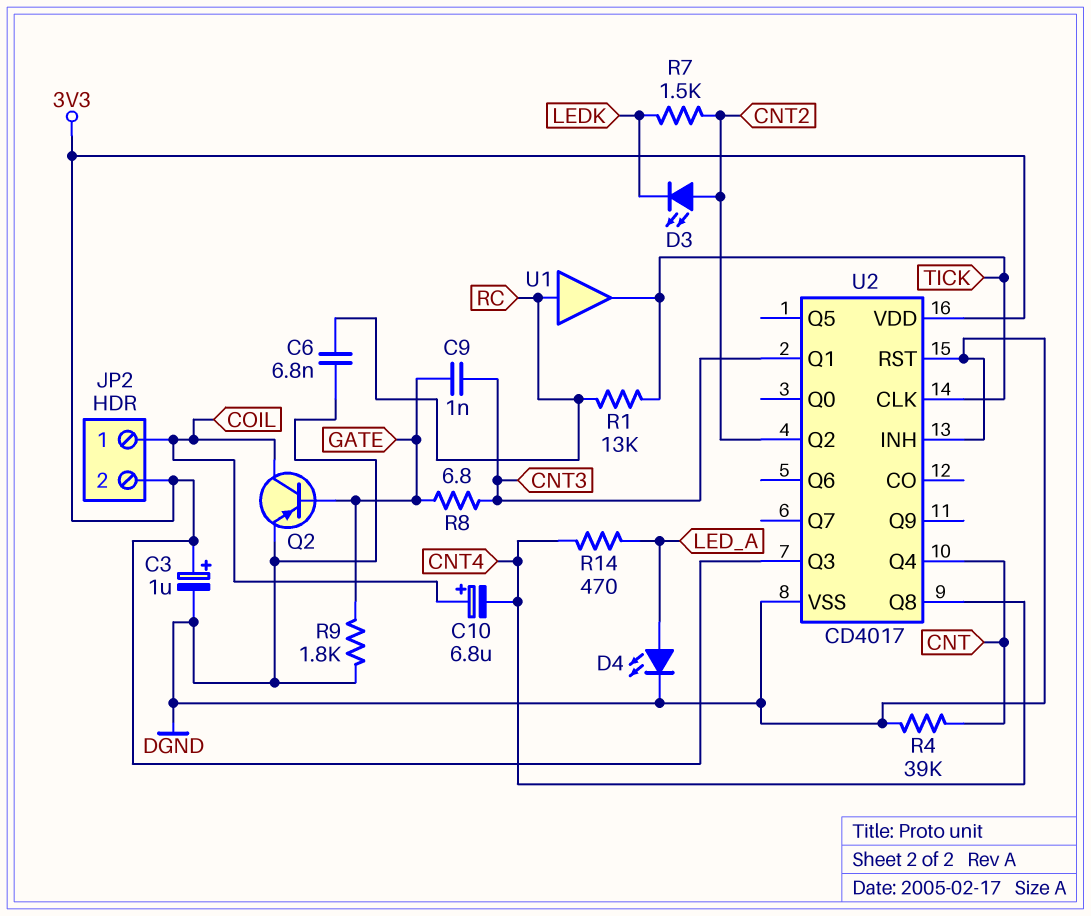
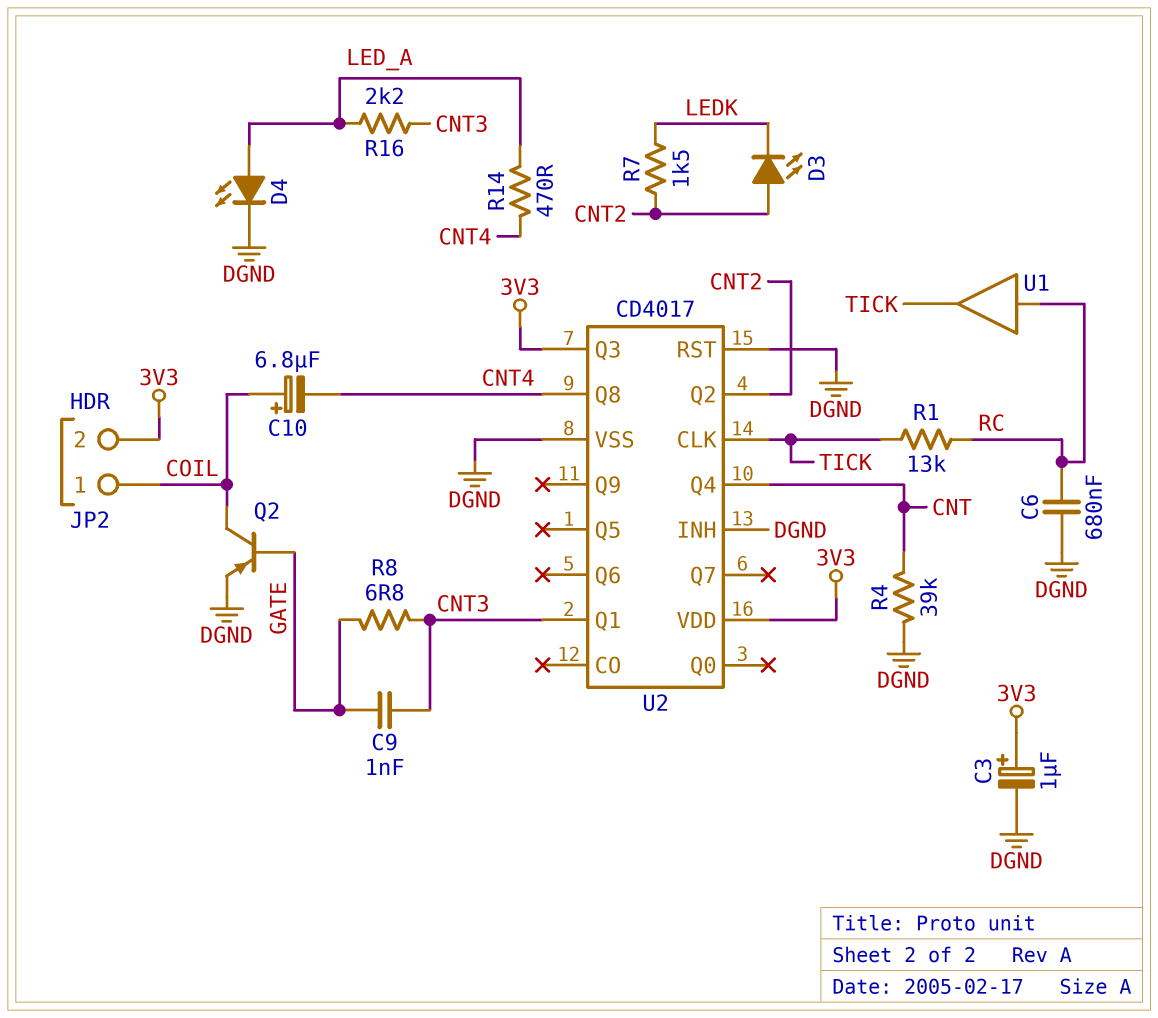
C6: 6.8nF (DGND, RC) -> 680nF (DGND, RC)
R9: 1.8k (DGND, GATE) -> none
R16: none -> 2.2k (CNT3, LED_A)

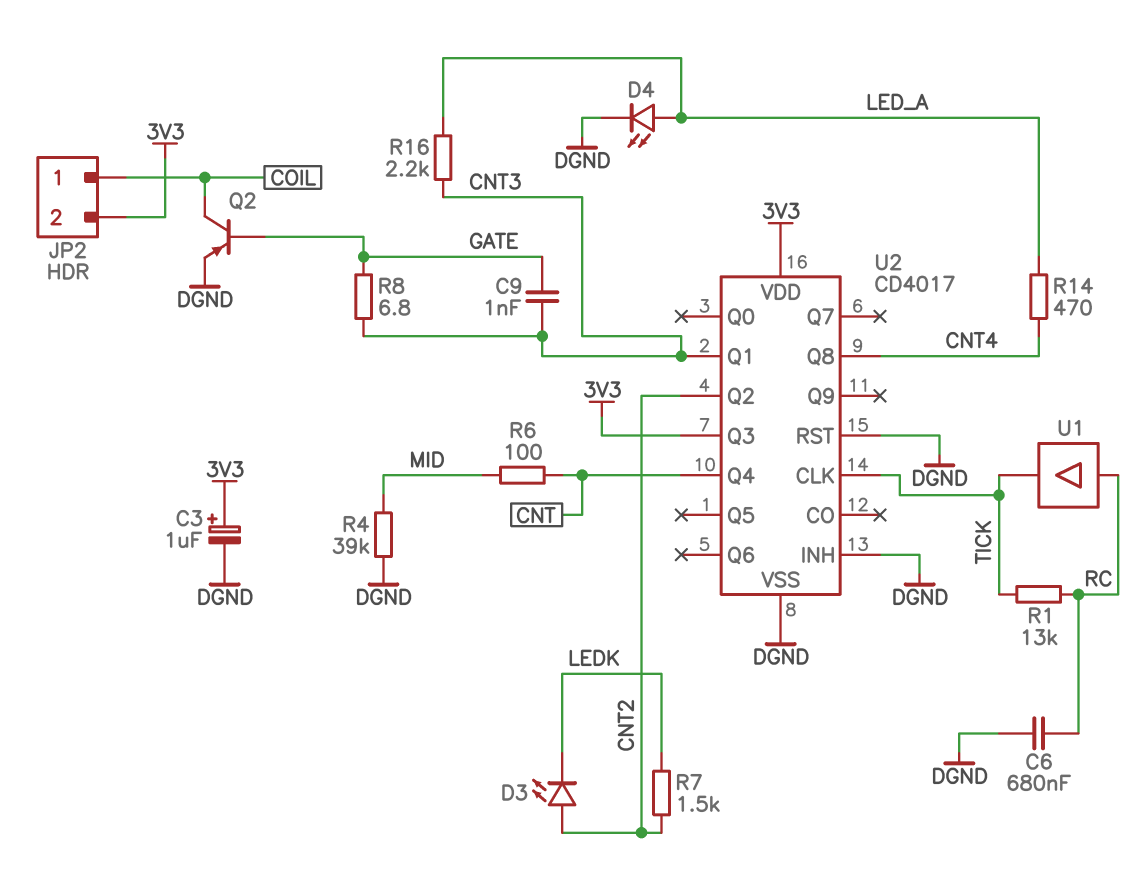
C10: 6.8uF (plus COIL, minus CNT4) -> none
R4: 39k (CNT, DGND) -> 39k (DGND, MID)
R6: none -> 100 (CNT, MID)

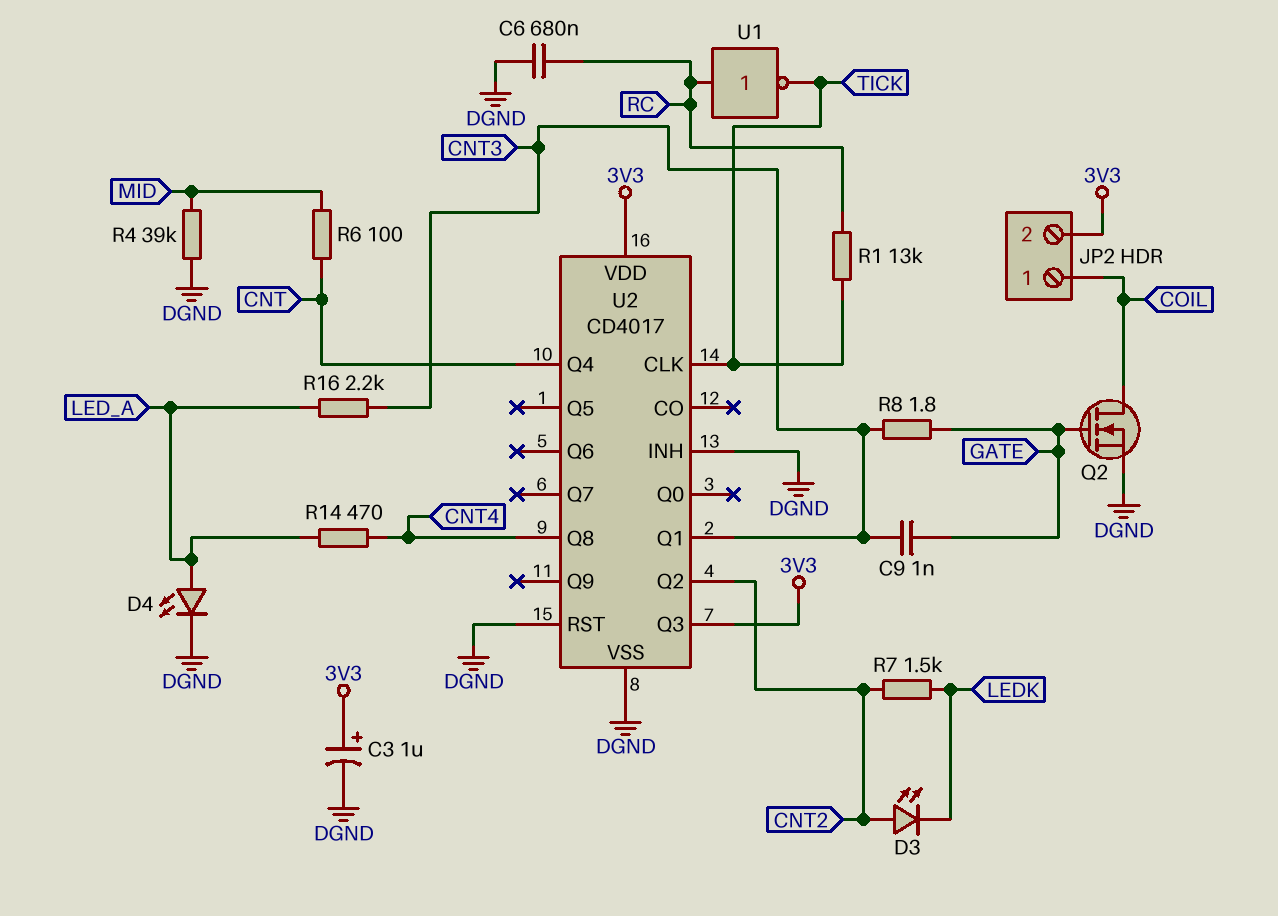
Q2: PNP (B GATE, C COIL, E DGND) -> NMOS (G GATE, D COIL, S DGND)
R8: 6.8 (CNT3, GATE) -> 1.8 (CNT3, GATE)
U1: buffer (in RC, out TICK) -> NOT (in RC, out TICK)

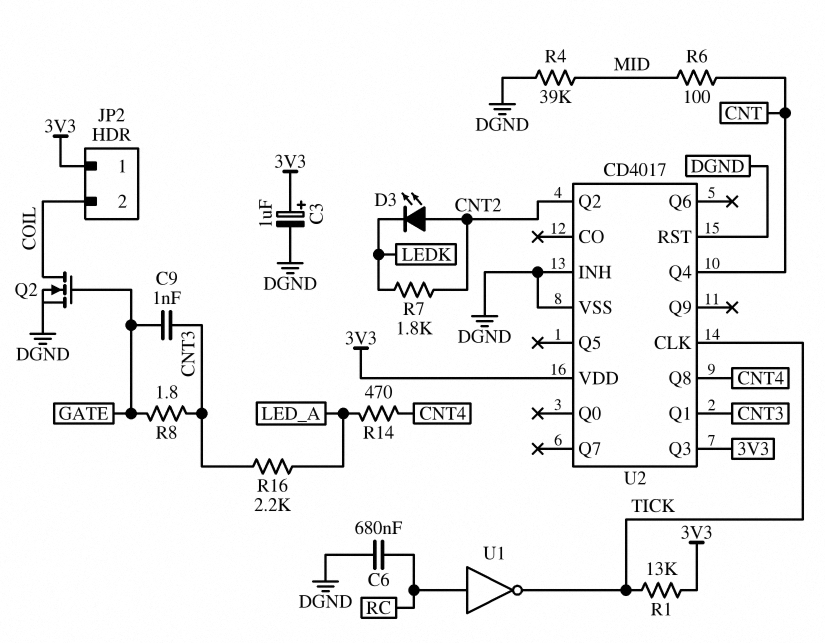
D4: LED (A LED_A, K DGND) -> none
JP2 pin 1: COIL -> 3V3
JP2 pin 2: 3V3 -> COIL
R1: 13k (RC, TICK) -> 13k (3V3, TICK)
R7: 1.5k (CNT2, LEDK) -> 1.8k (CNT2, LEDK)

